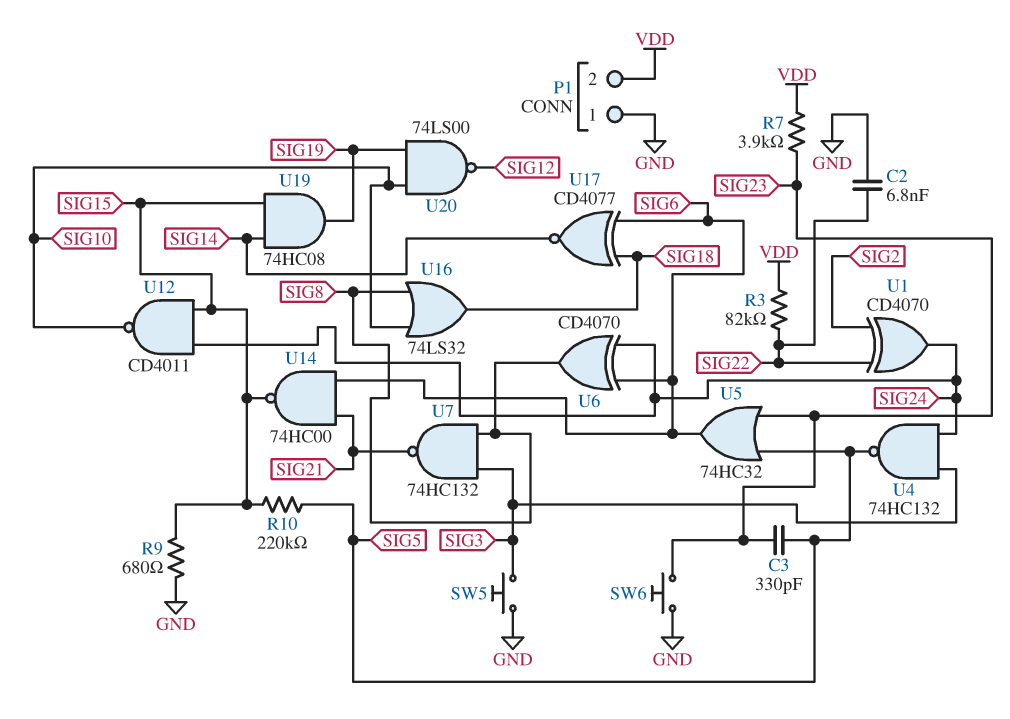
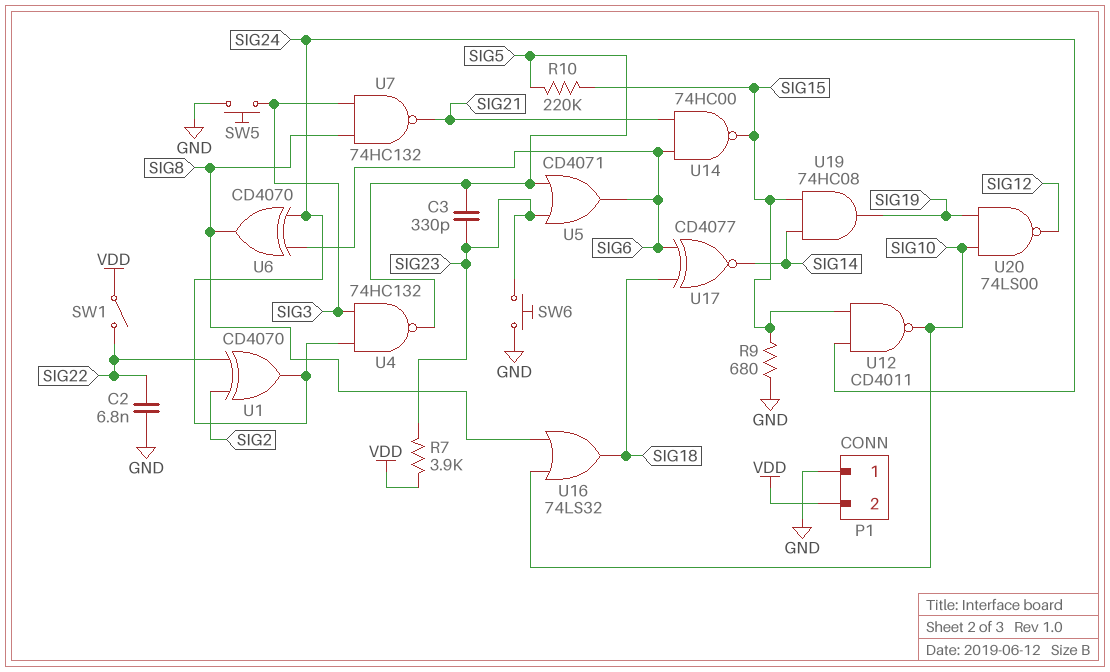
R3: 82k (SIG22, VDD) -> none
SW1: none -> switch (SIG22, VDD)
U5: OR 74HC32 (in SIG5, in SIG23, out SIG6) -> OR CD4071 (in SIG5, in SIG23, out SIG6)

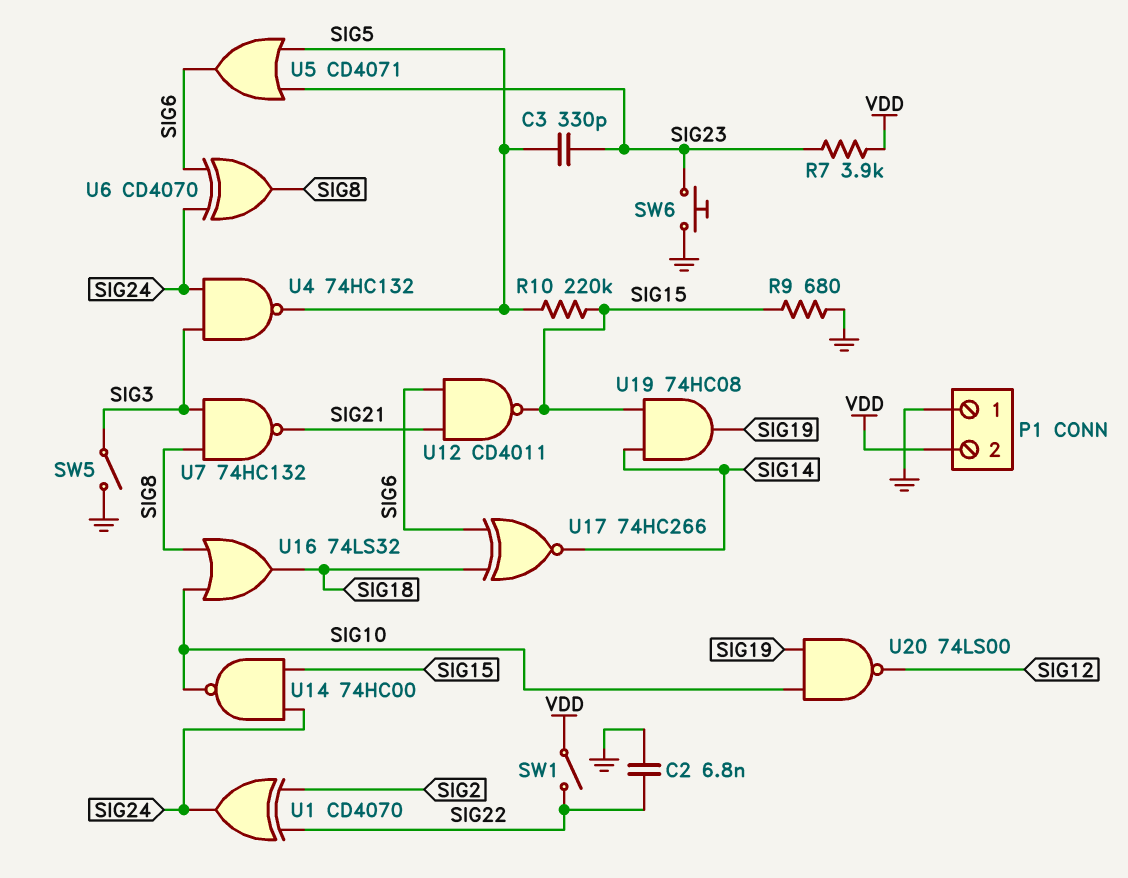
SW5: button (GND, SIG3) -> switch (GND, SIG3)
U12: NAND CD4011 (in SIG15, in SIG24, out SIG10) -> NAND CD4011 (in SIG6, in SIG21, out SIG15)
U14: NAND 74HC00 (in SIG6, in SIG21, out SIG15) -> NAND 74HC00 (in SIG15, in SIG24, out SIG10)
U17: XNOR CD4077 (in SIG6, in SIG18, out SIG14) -> XNOR 74HC266 (in SIG6, in SIG18, out SIG14)

